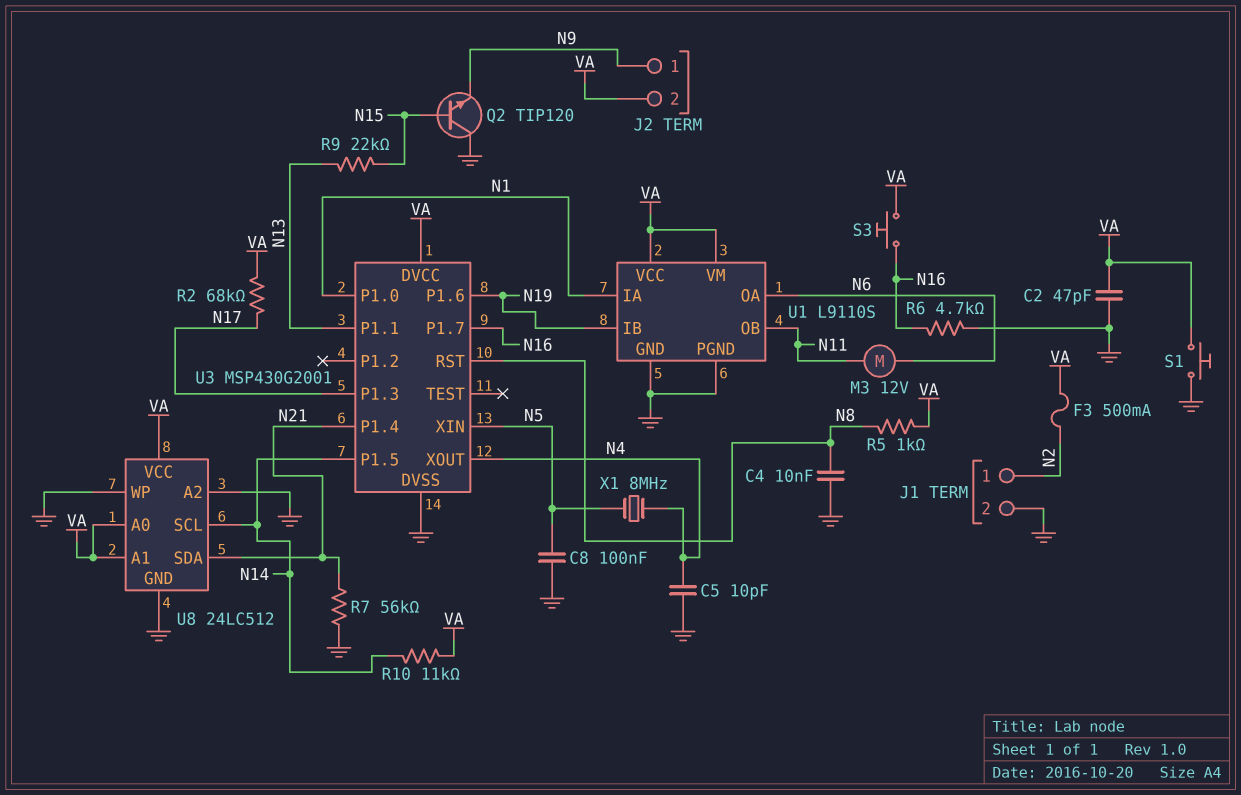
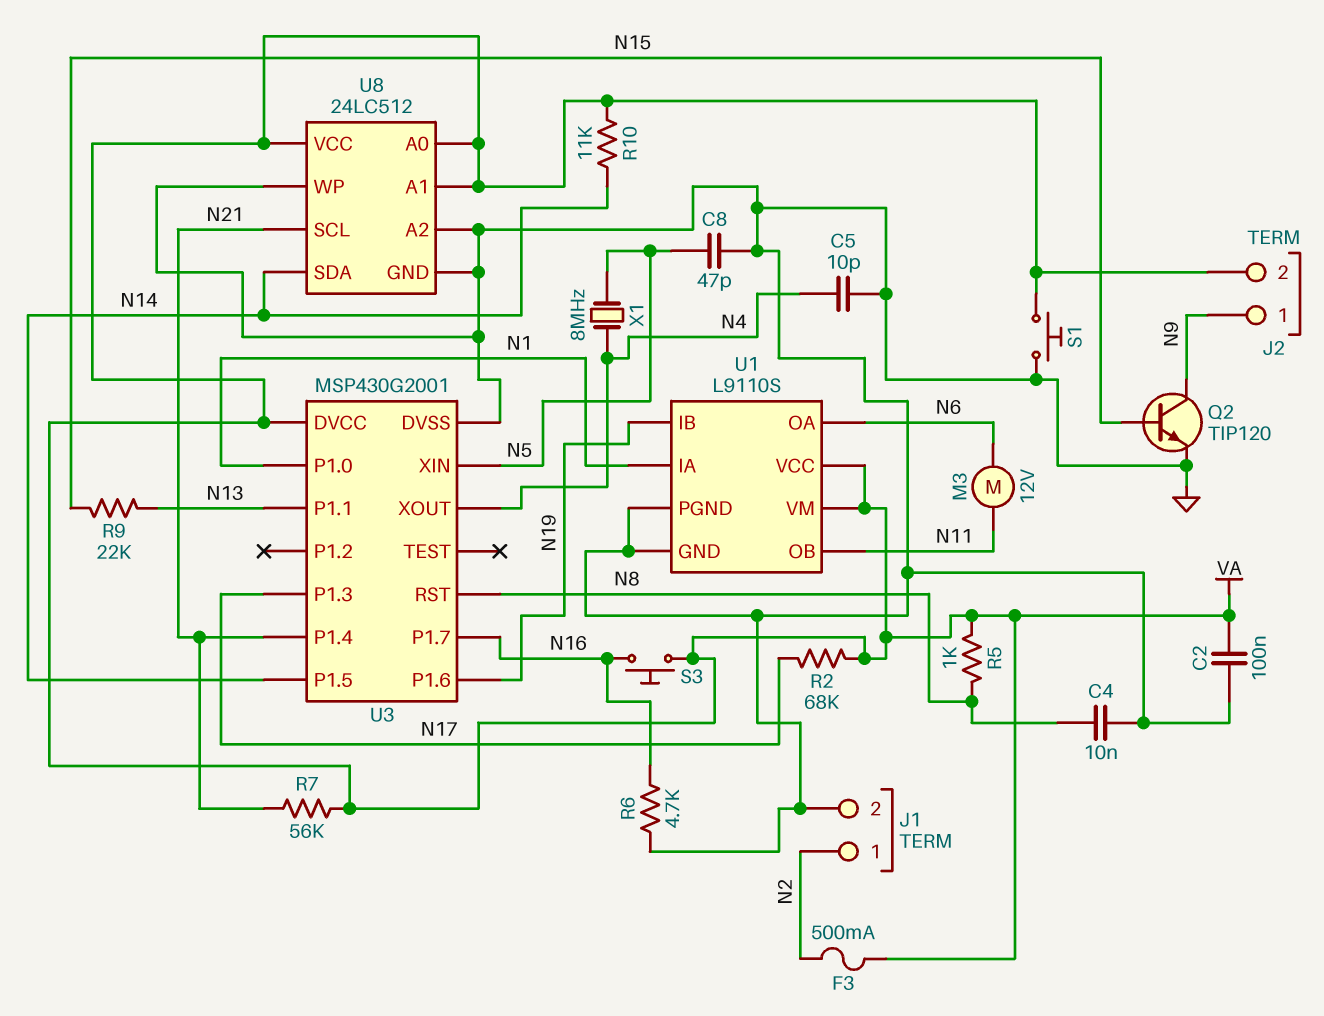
C2: 47pF (GND, VA) -> 100nF (GND, VA)
C8: 100nF (GND, N5) -> 47pF (GND, N5)
Q2: NPN TIP120 (B N15, C GND, E N9) -> NPN TIP120 (B N15, C N9, E GND)
R7: 56k (GND, N21) -> 56k (N21, VA)
U8 pin SCL: N14 -> N21
U8 pin SDA: N21 -> N14

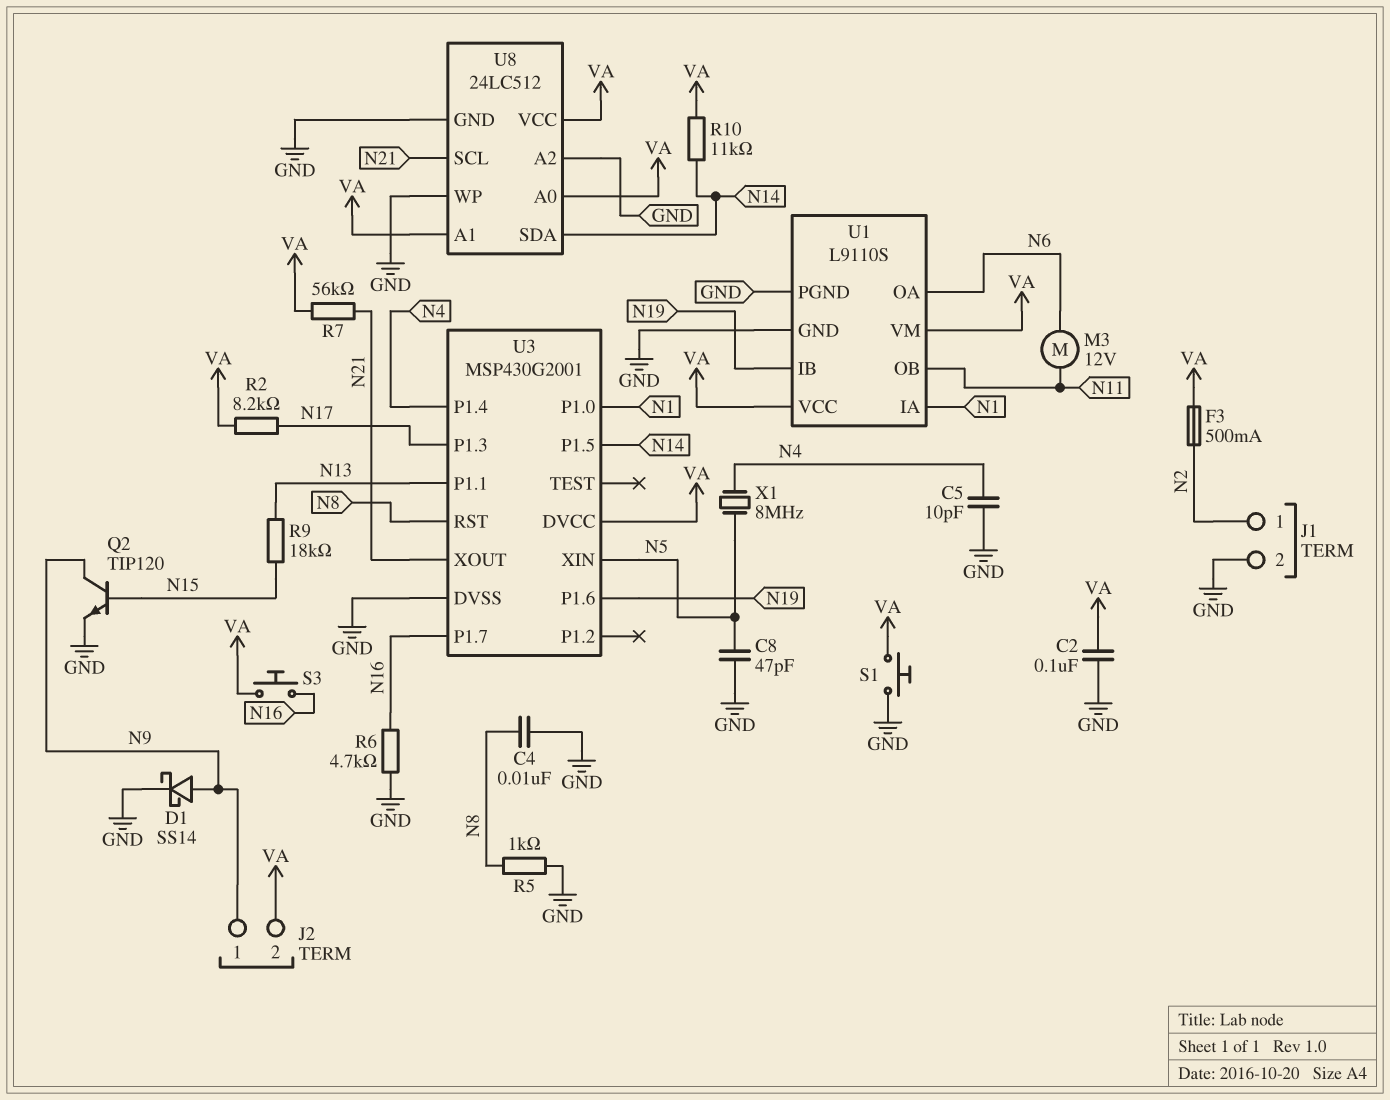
D1: none -> schottky SS14 (A N9, K GND)
R2: 68k (N17, VA) -> 8.2k (N17, VA)
R5: 1k (N8, VA) -> 1k (GND, N8)
R9: 22k (N13, N15) -> 18k (N13, N15)
U3 pin P1.4: N21 -> N4
U3 pin XOUT: N4 -> N21

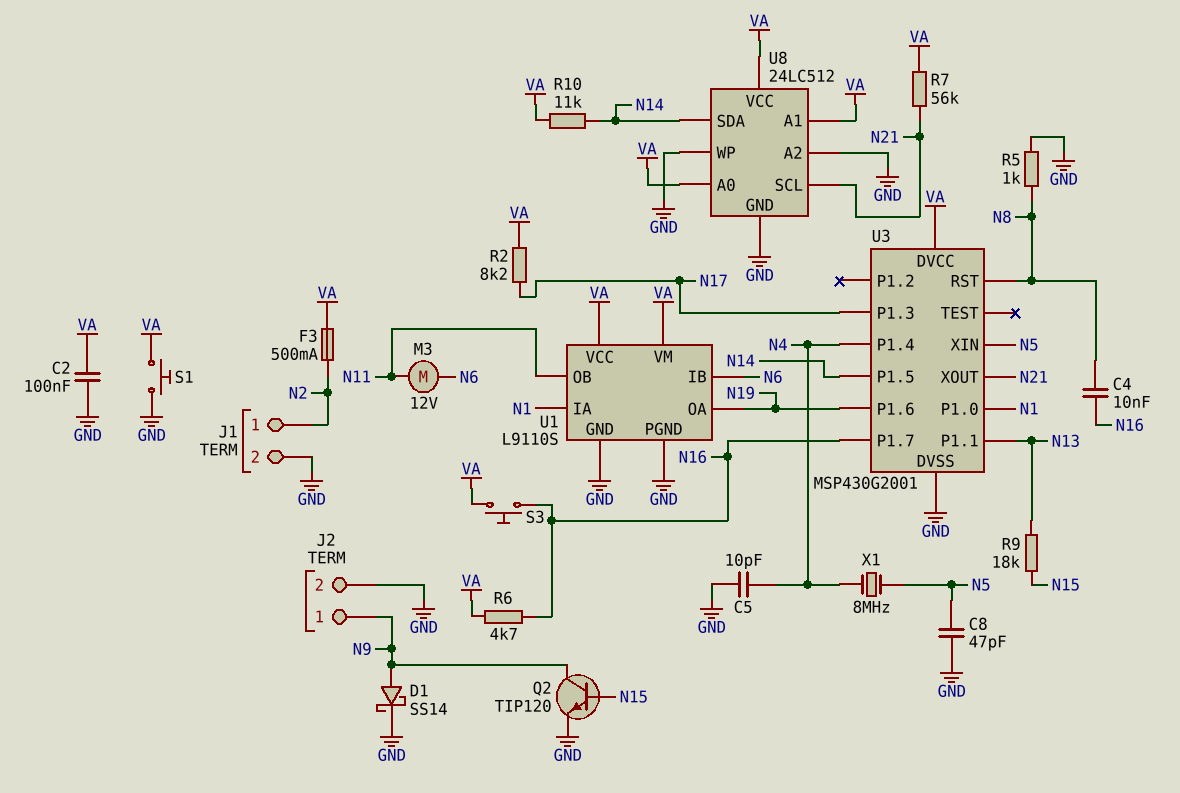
C4: 10nF (GND, N8) -> 10nF (N8, N16)
J2 pin 2: VA -> GND
R6: 4.7k (GND, N16) -> 4.7k (N16, VA)
U1 pin IB: N19 -> N6
U1 pin OA: N6 -> N19

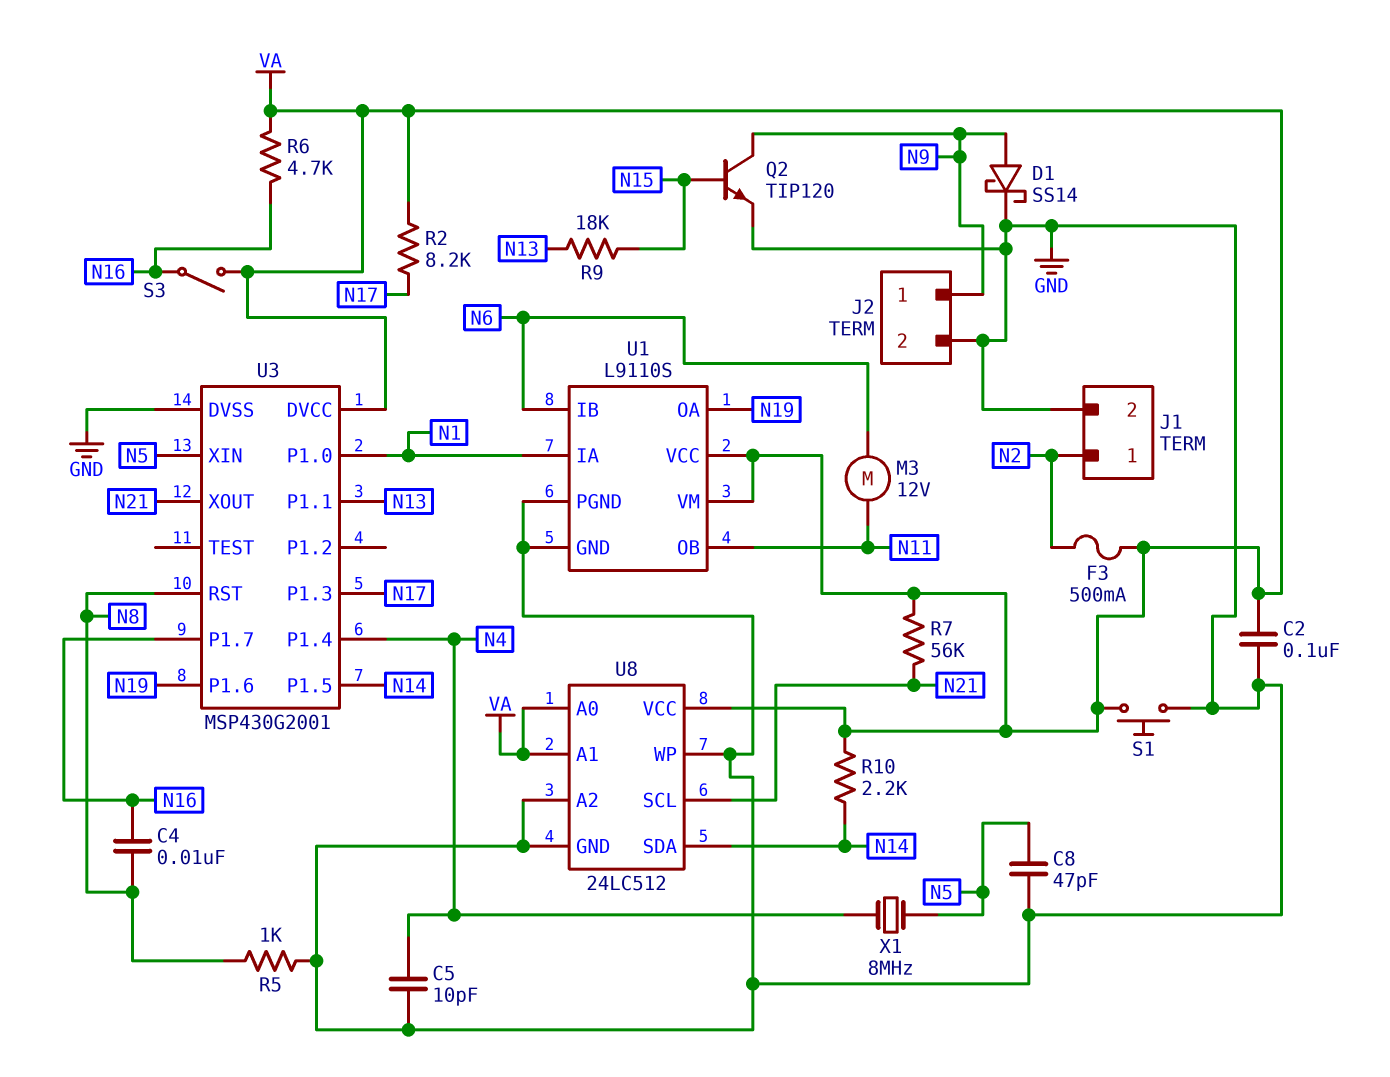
R10: 11k (N14, VA) -> 2.2k (N14, VA)
S3: button (N16, VA) -> switch (N16, VA)

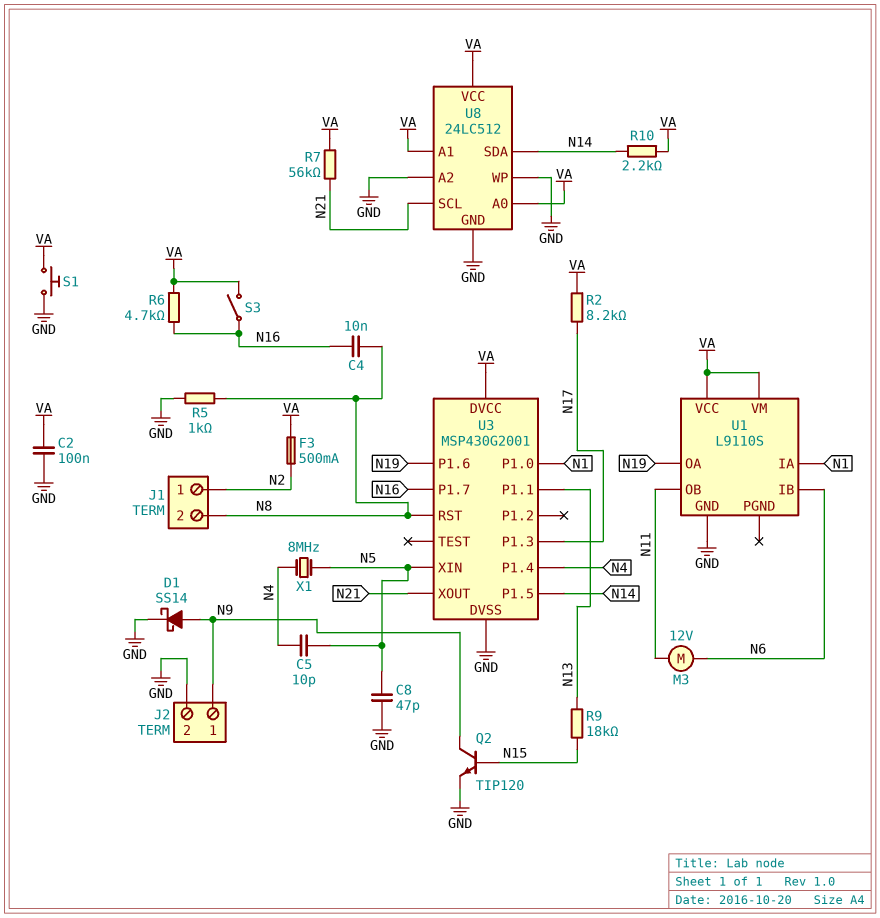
C5: 10pF (GND, N4) -> 10pF (N4, N5)
J1 pin 2: GND -> N8
U1 pin PGND: GND -> none

